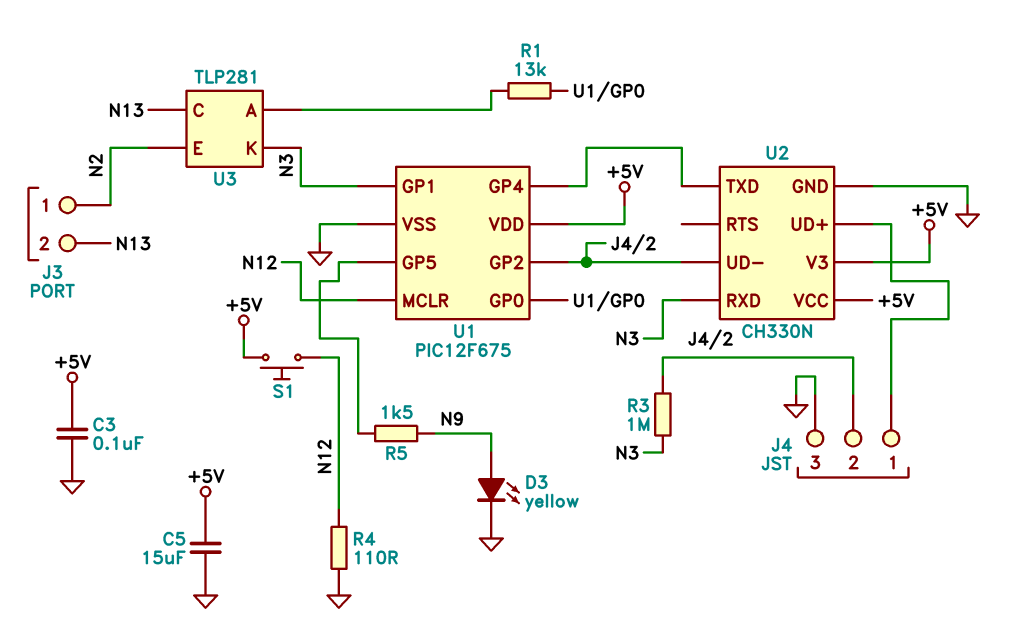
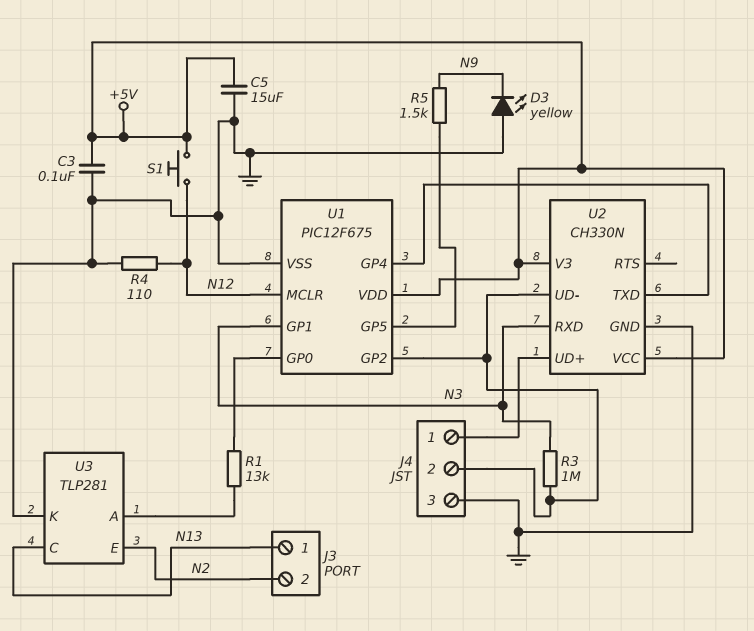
D3: LED yellow (A N9, K GND) -> LED yellow (A GND, K N9)
J3 pin 1: N2 -> N13
J3 pin 2: N13 -> N2
U3 pin K: N3 -> GND

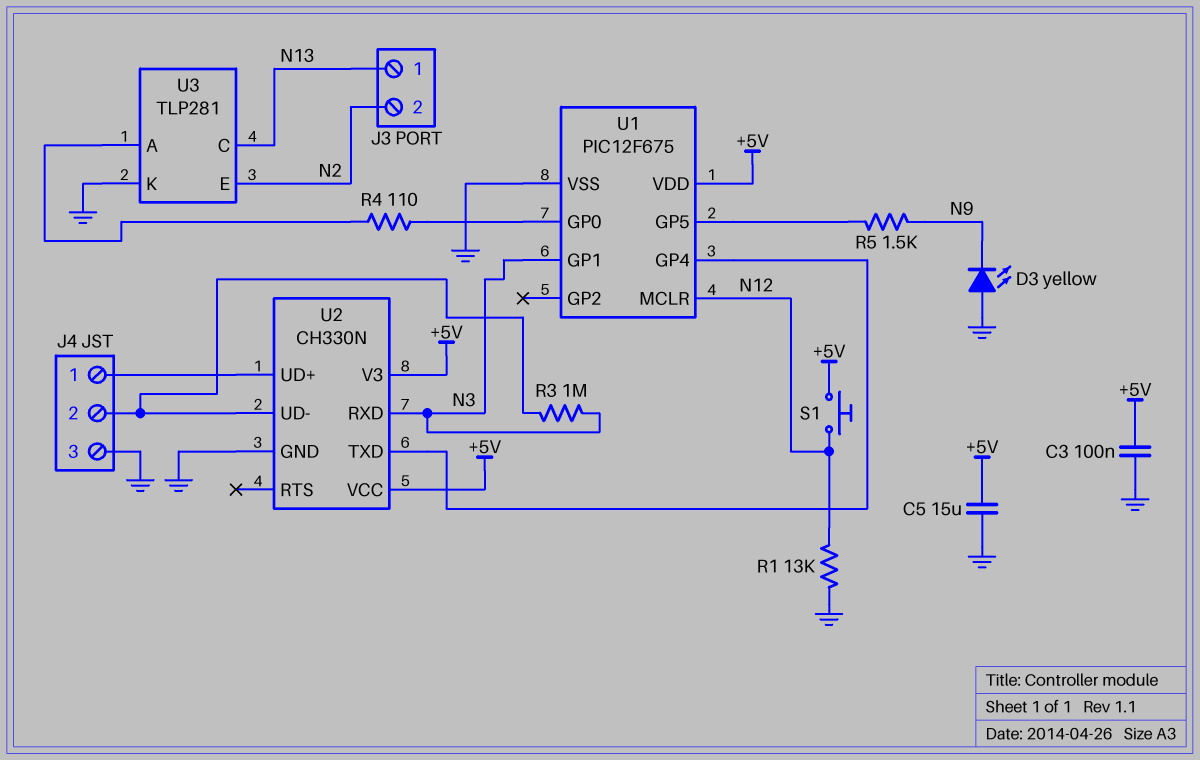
R1: 13k (U1/GP0, U3/A) -> 13k (GND, N12)
R4: 110 (GND, N12) -> 110 (U1/GP0, U3/A)
U1 pin GP2: J4/2 -> none

